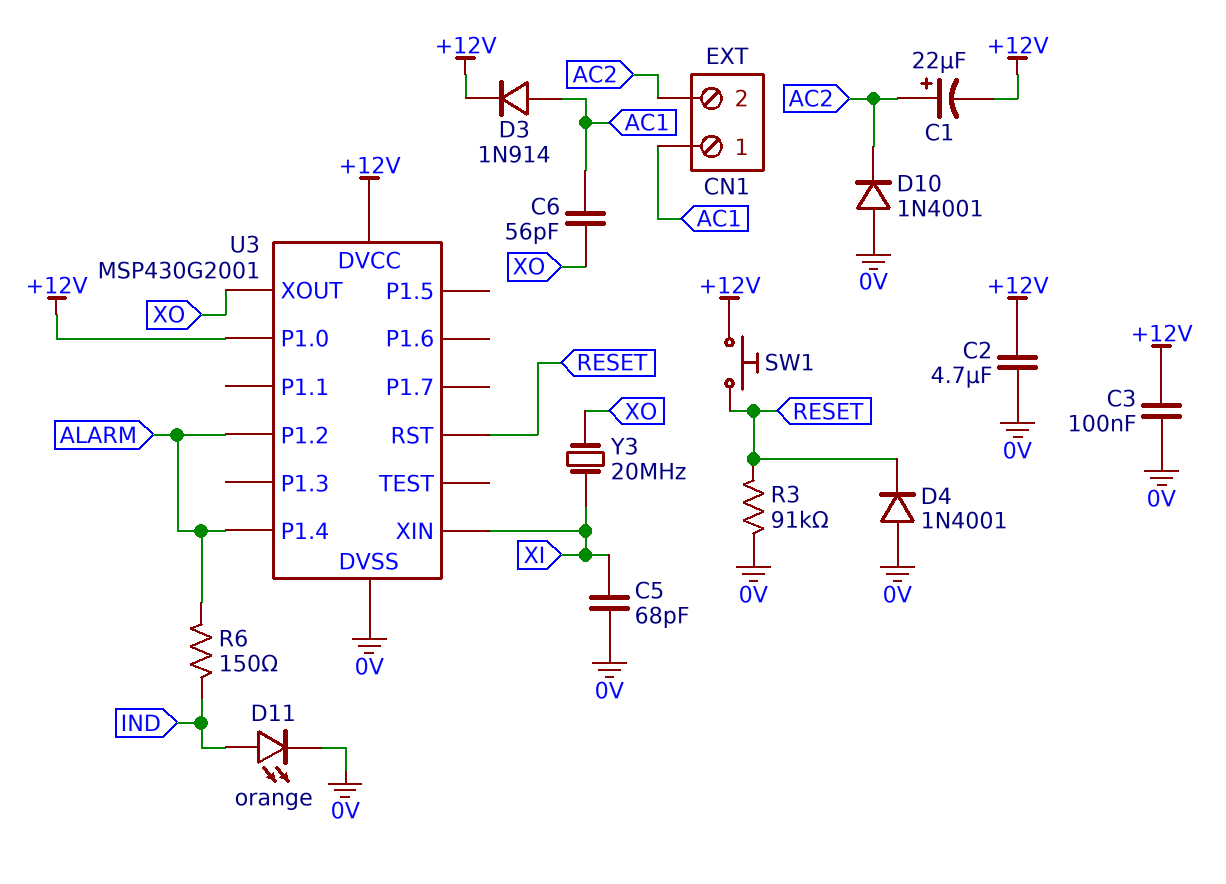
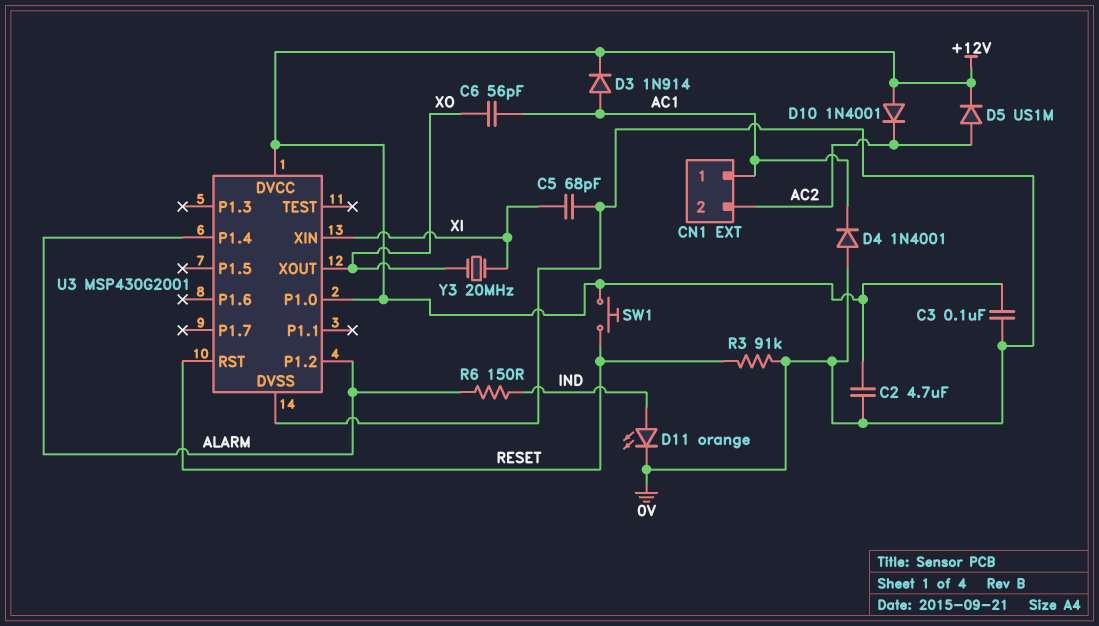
C1: 22uF (plus AC2, minus +12V) -> none
D4: diode 1N4001 (A 0V, K RESET) -> diode 1N4001 (A 0V, K AC1)
D5: none -> diode US1M (A AC2, K +12V)
D10: diode 1N4001 (A 0V, K AC2) -> diode 1N4001 (A +12V, K AC2)

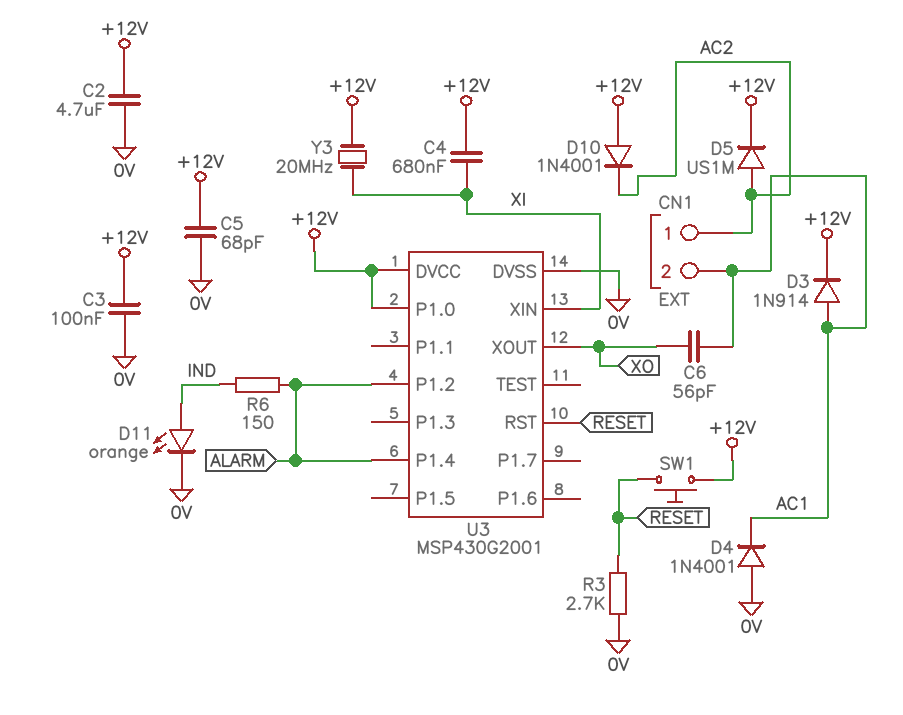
C4: none -> 680nF (+12V, XI)
C5: 68pF (0V, XI) -> 68pF (+12V, 0V)
CN1 pin 1: AC1 -> AC2
CN1 pin 2: AC2 -> AC1
R3: 91k (0V, RESET) -> 2.7k (0V, RESET)
Y3: 20MHz (XI, XO) -> 20MHz (+12V, XI)

